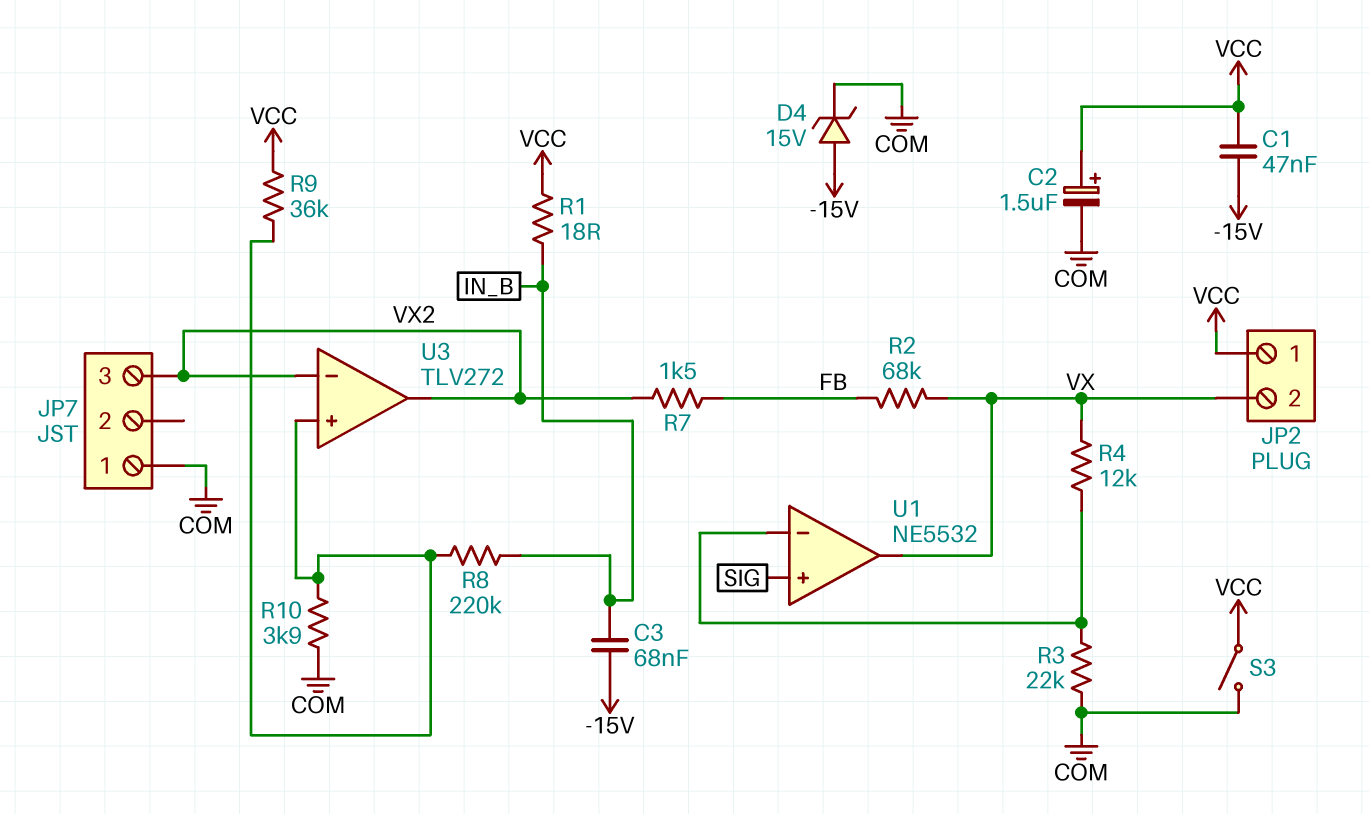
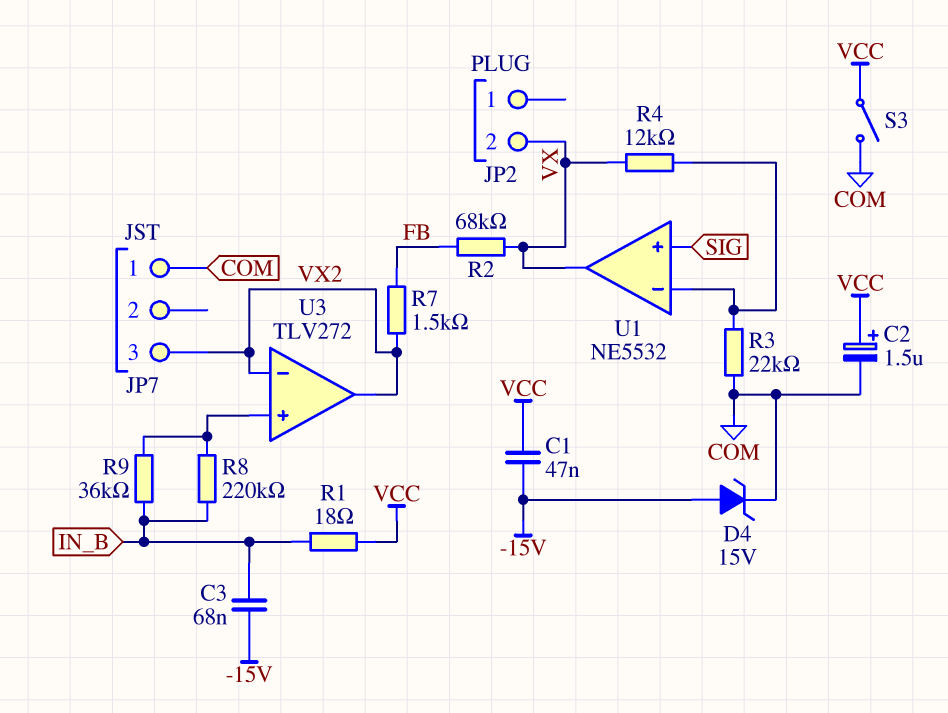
JP2 pin 1: VCC -> none
R9: 36k (U3/in+, VCC) -> 36k (IN_B, U3/in+)
R10: 3.9k (COM, U3/in+) -> none

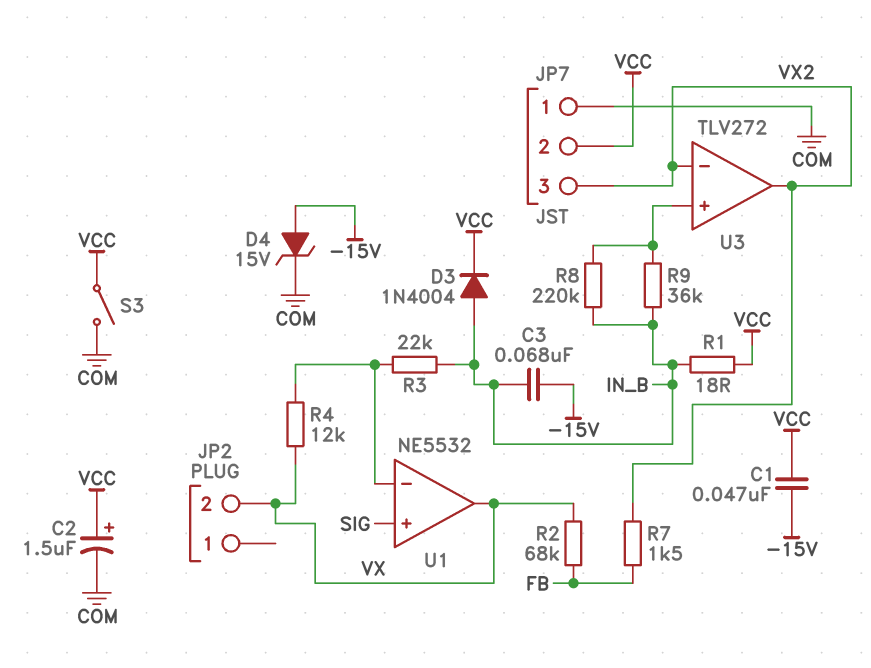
D3: none -> diode 1N4004 (A IN_B, K VCC)
JP7 pin 2: none -> VCC
R3: 22k (COM, U1/in-) -> 22k (IN_B, U1/in-)

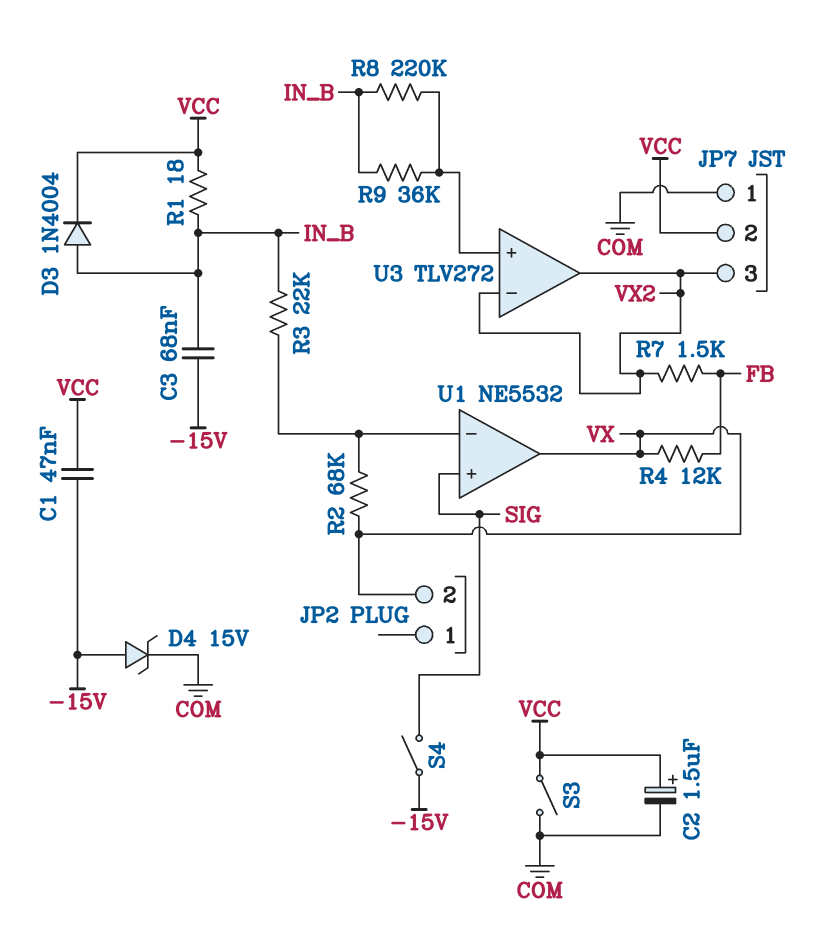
R2: 68k (FB, VX) -> 68k (U1/in-, VX)
R4: 12k (U1/in-, VX) -> 12k (FB, VX)
S4: none -> switch (-15V, SIG)

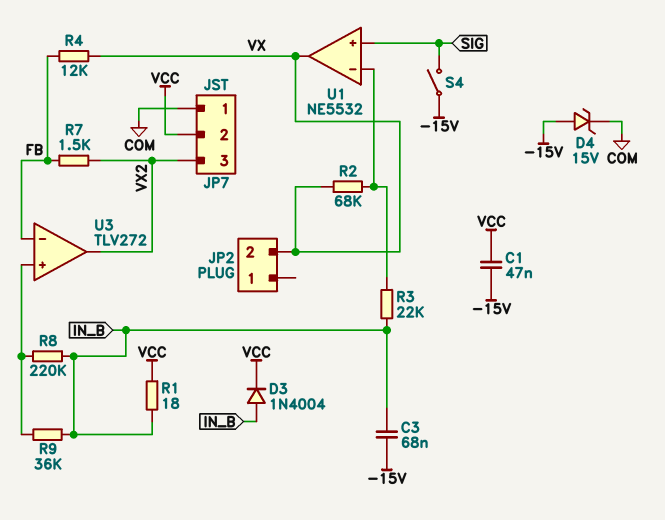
C2: 1.5uF (plus VCC, minus COM) -> none
S3: switch (COM, VCC) -> none
U3 pin in-: VX2 -> FB

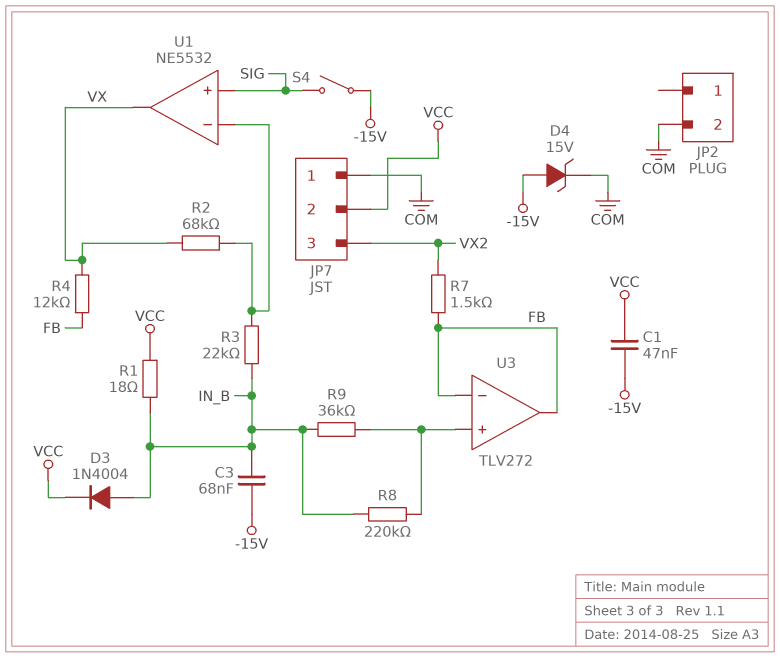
JP2 pin 2: VX -> COM
U3 pin out: VX2 -> FB

